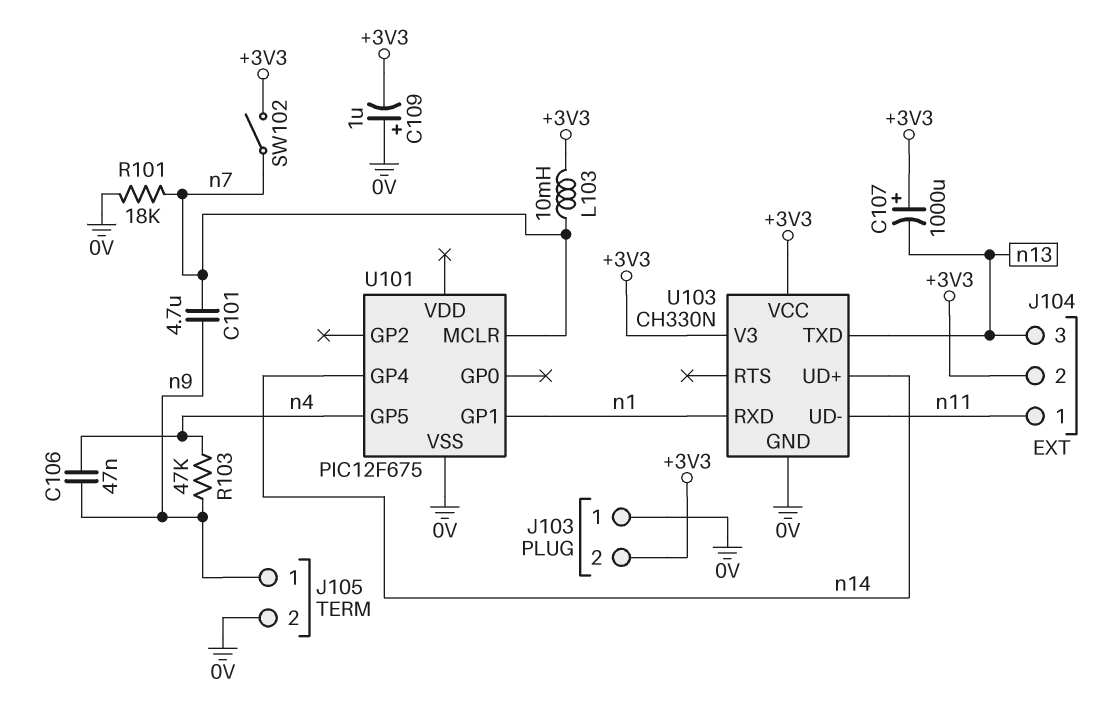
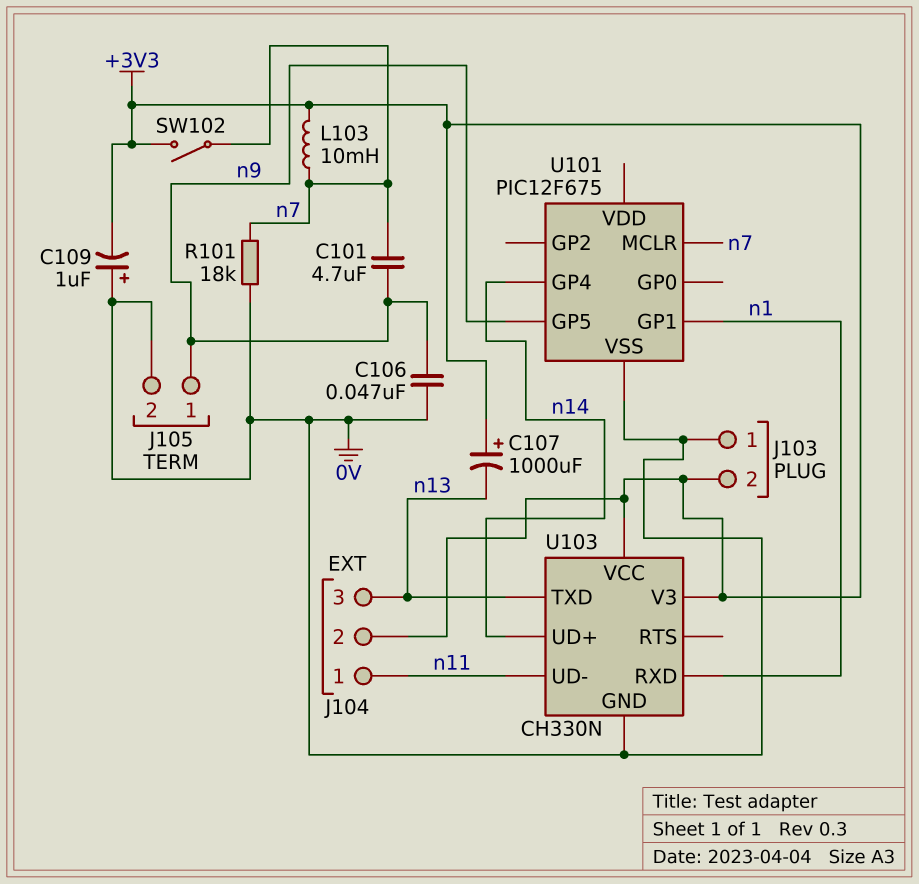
C106: 47nF (n4, n9) -> 47nF (0V, n9)
R103: 47k (n4, n9) -> none
U101 pin GP5: n4 -> n9

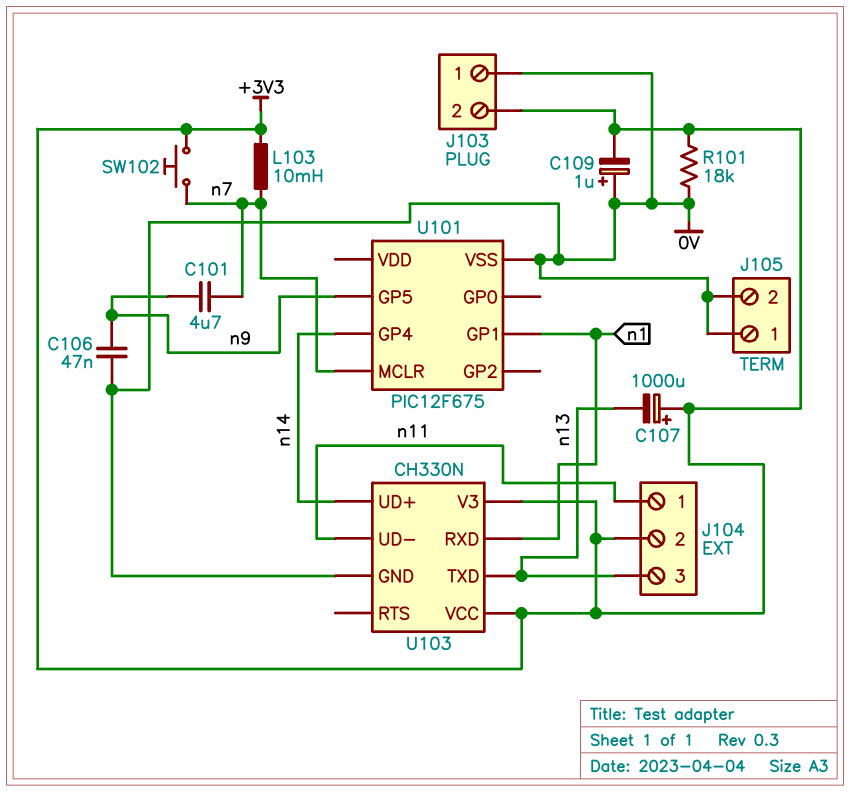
J105 pin 1: n9 -> 0V
R101: 18k (0V, n7) -> 18k (+3V3, 0V)
SW102: switch (+3V3, n7) -> button (+3V3, n7)

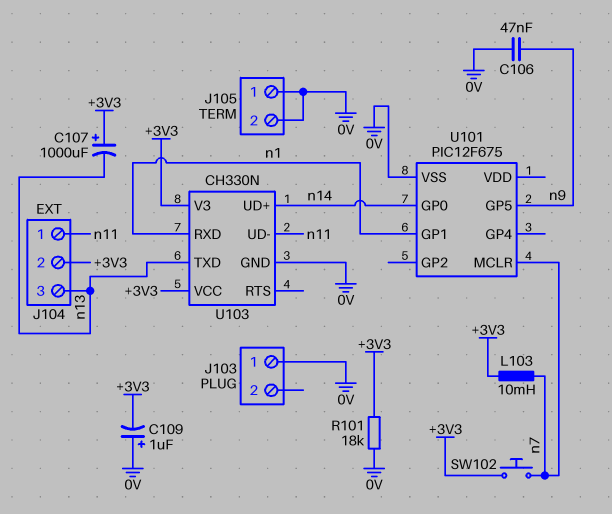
C101: 4.7uF (n7, n9) -> none
J103 pin 2: +3V3 -> none
U101 pin GP0: none -> n14
U101 pin GP4: n14 -> none

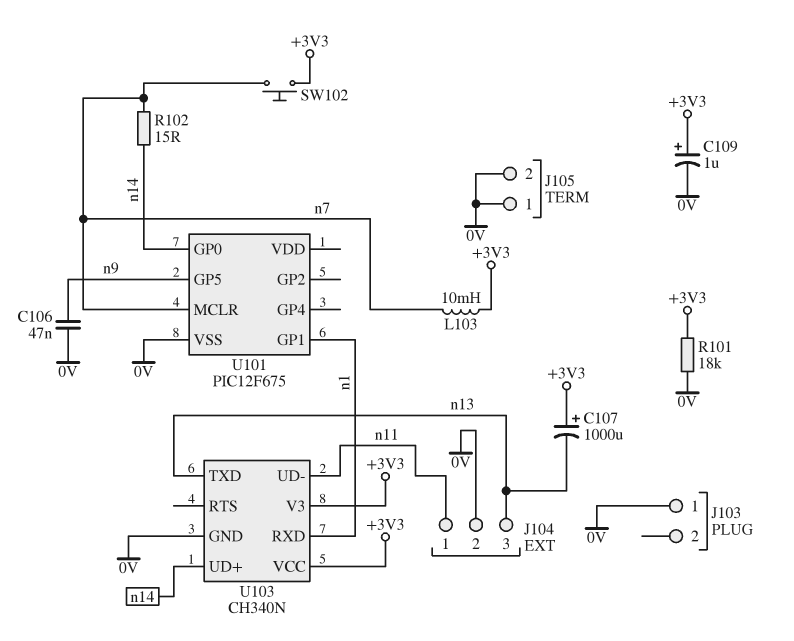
C109: 1uF (plus 0V, minus +3V3) -> 1uF (plus +3V3, minus 0V)
J104 pin 2: +3V3 -> 0V
R102: none -> 15 (n7, n14)
U103: CH330N -> CH340N

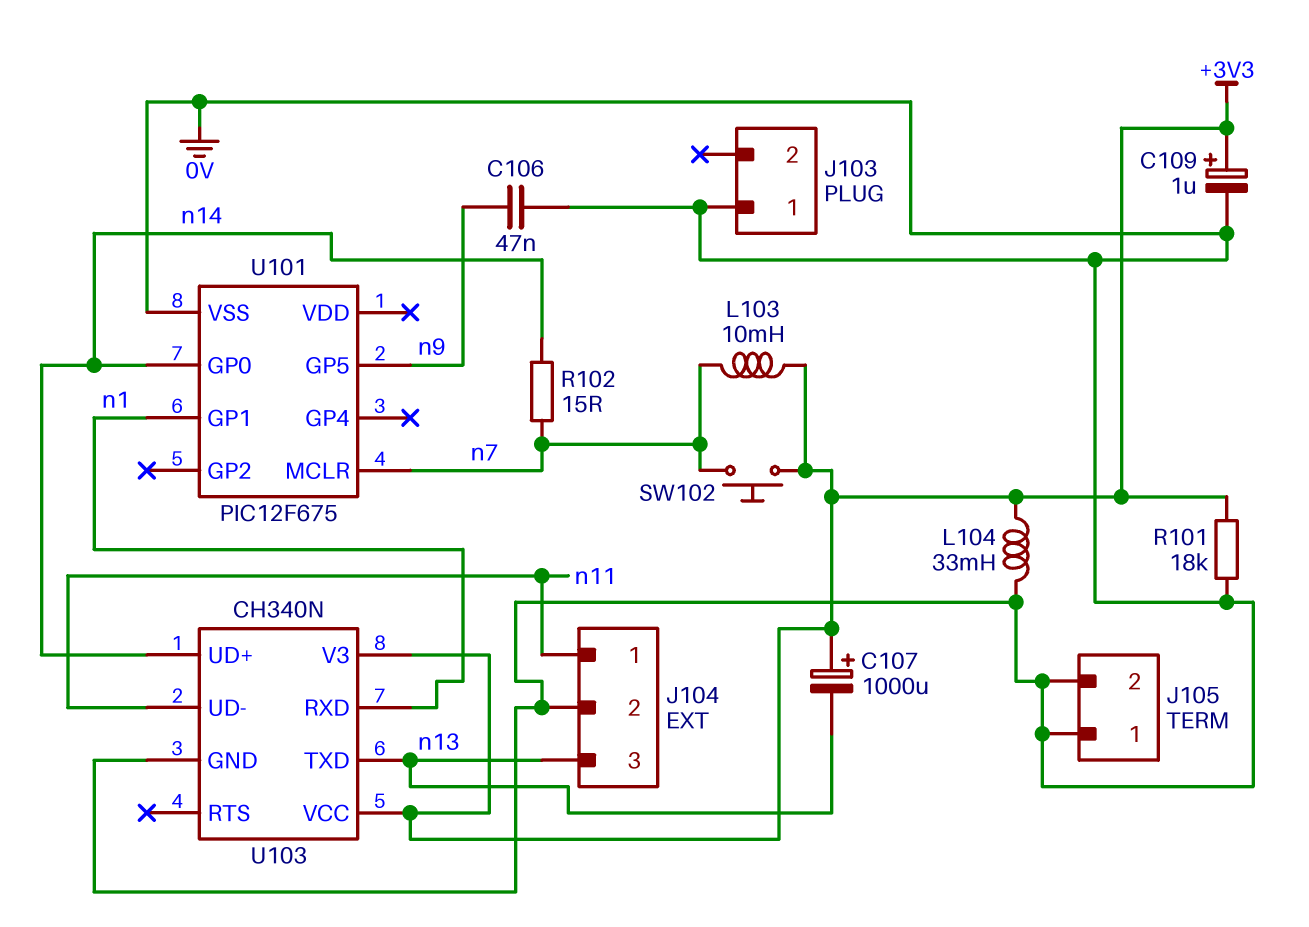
L104: none -> 33mH (+3V3, 0V)

